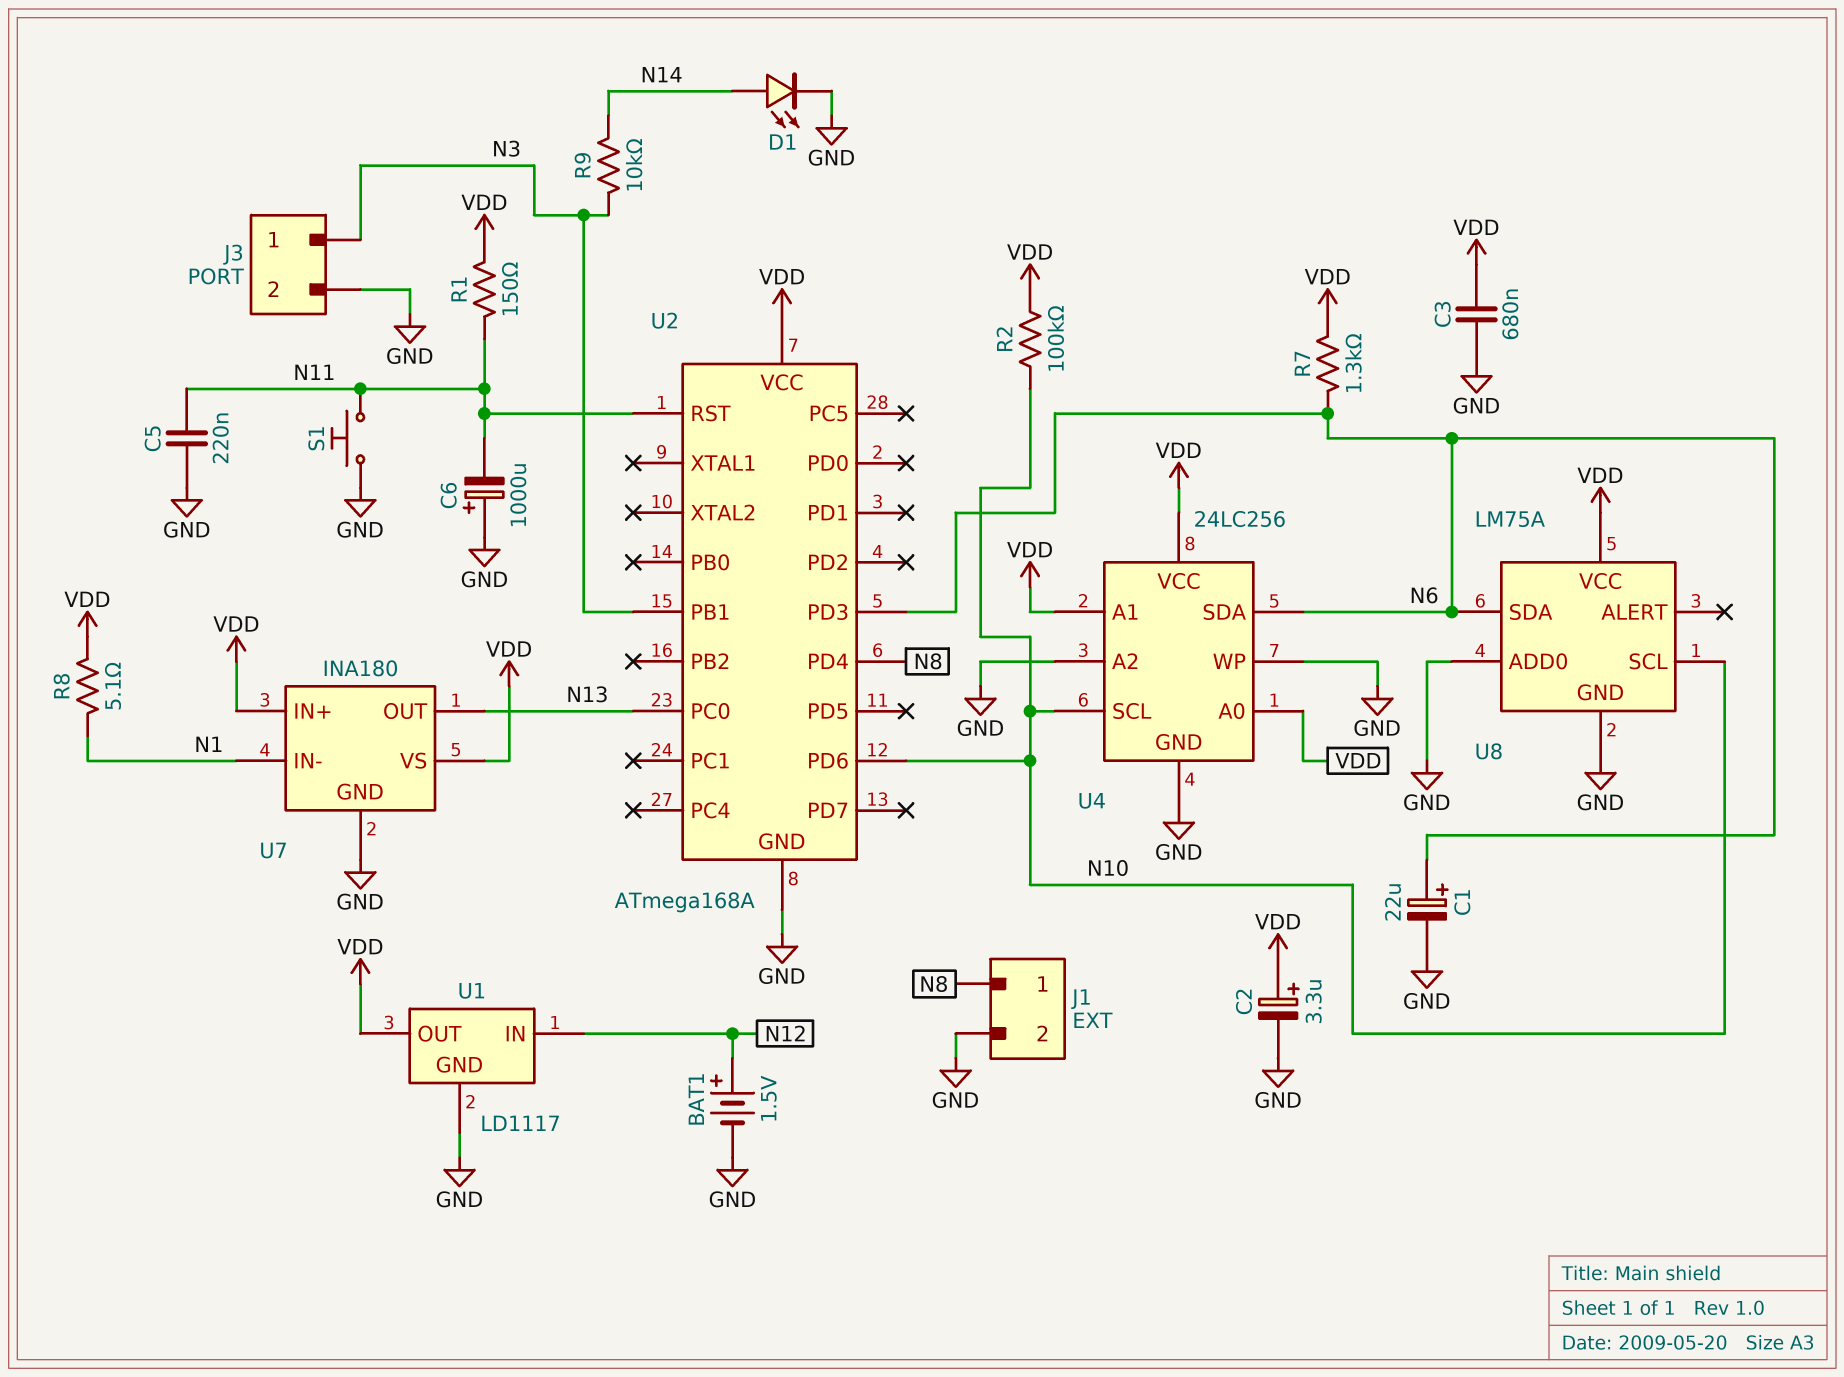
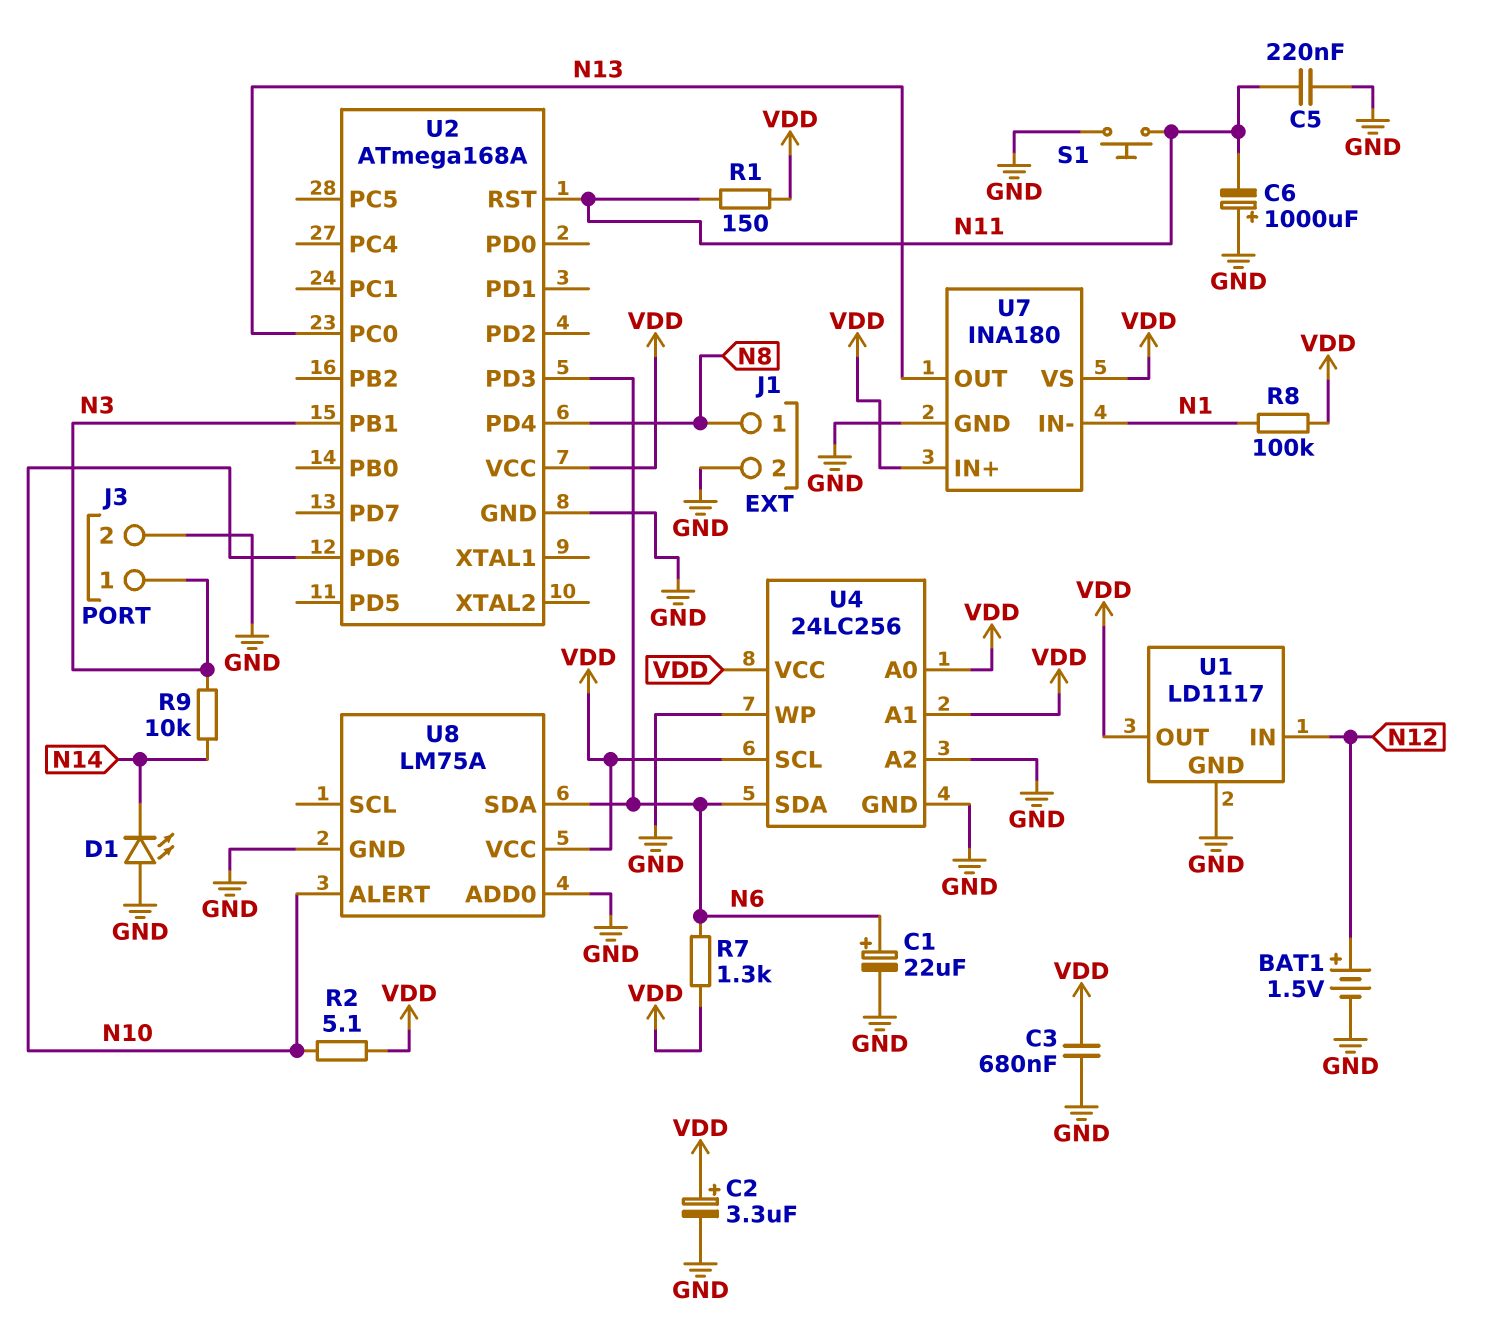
D1: LED (A N14, K GND) -> LED (A GND, K N14)
R2: 100k (N10, VDD) -> 5.1 (N10, VDD)
R8: 5.1 (N1, VDD) -> 100k (N1, VDD)
U4 pin SCL: N10 -> VDD
U8 pin ALERT: none -> N10
U8 pin SCL: N10 -> none

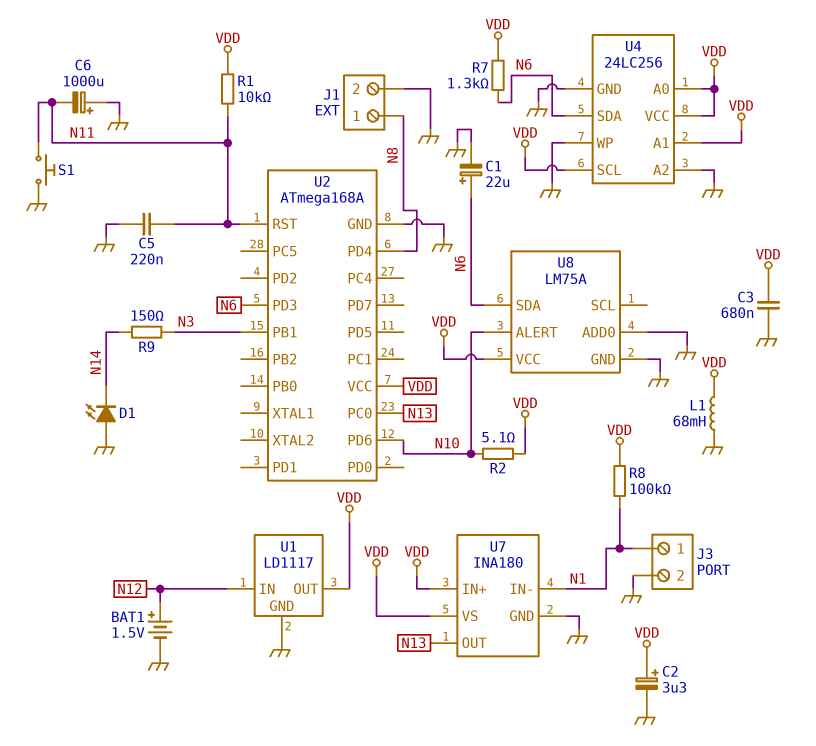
J3 pin 1: N3 -> N1
L1: none -> 68mH (GND, VDD)
R1: 150 (N11, VDD) -> 10k (N11, VDD)
R9: 10k (N3, N14) -> 150 (N3, N14)

